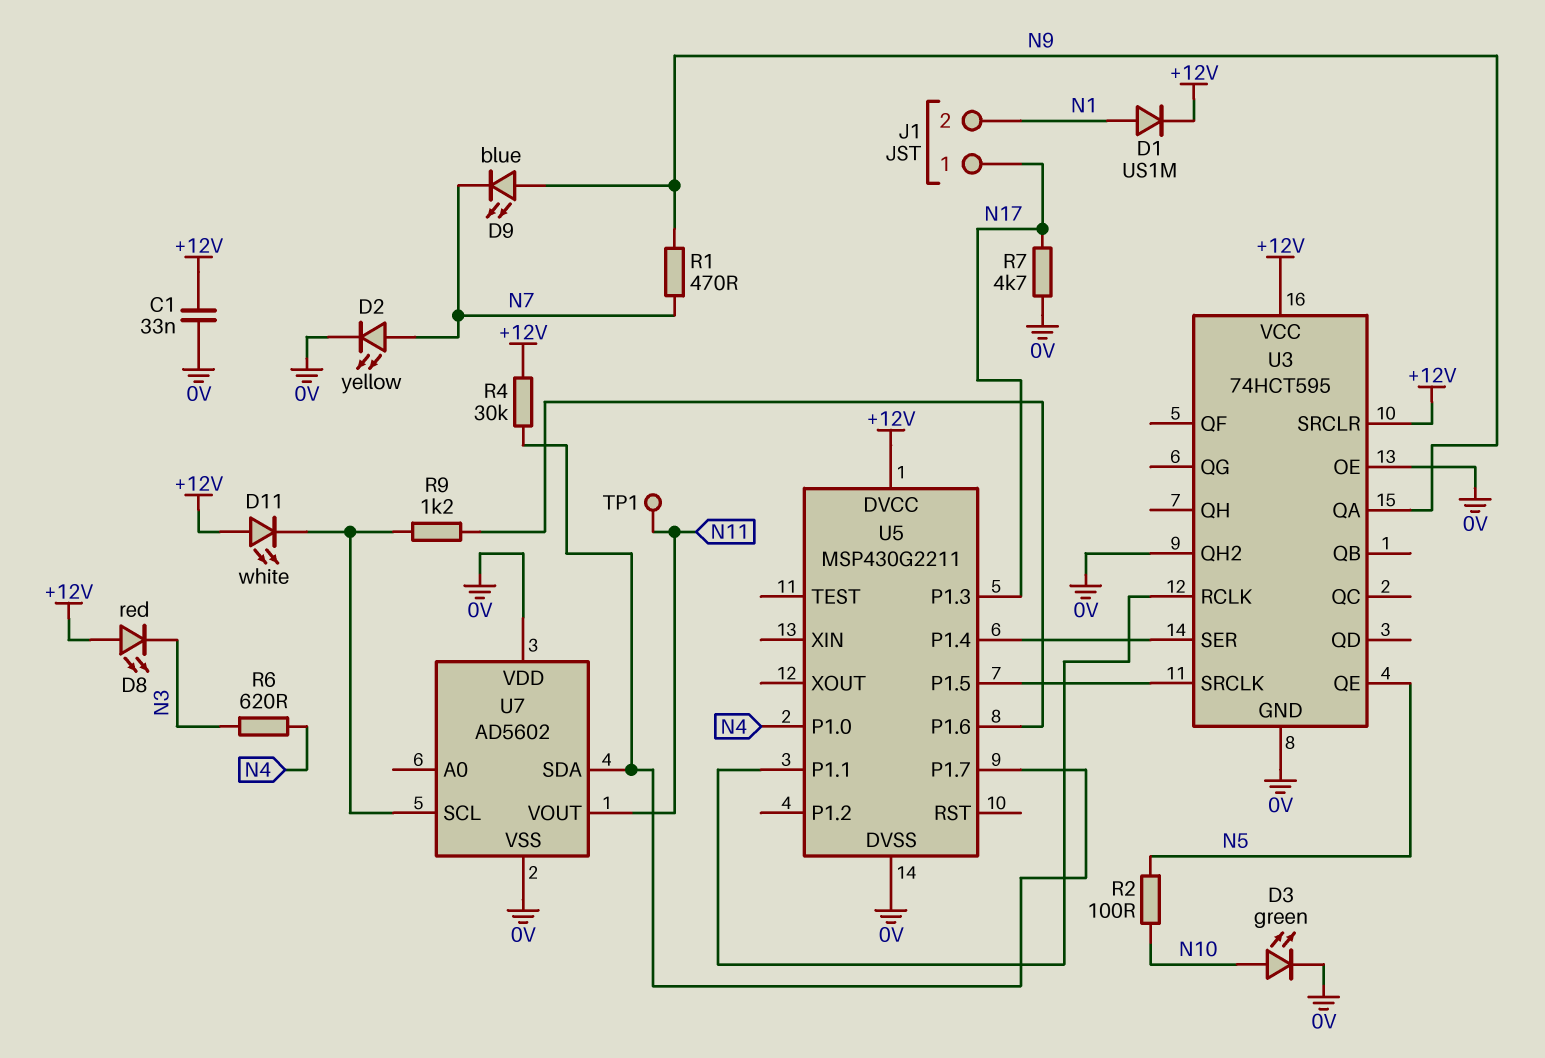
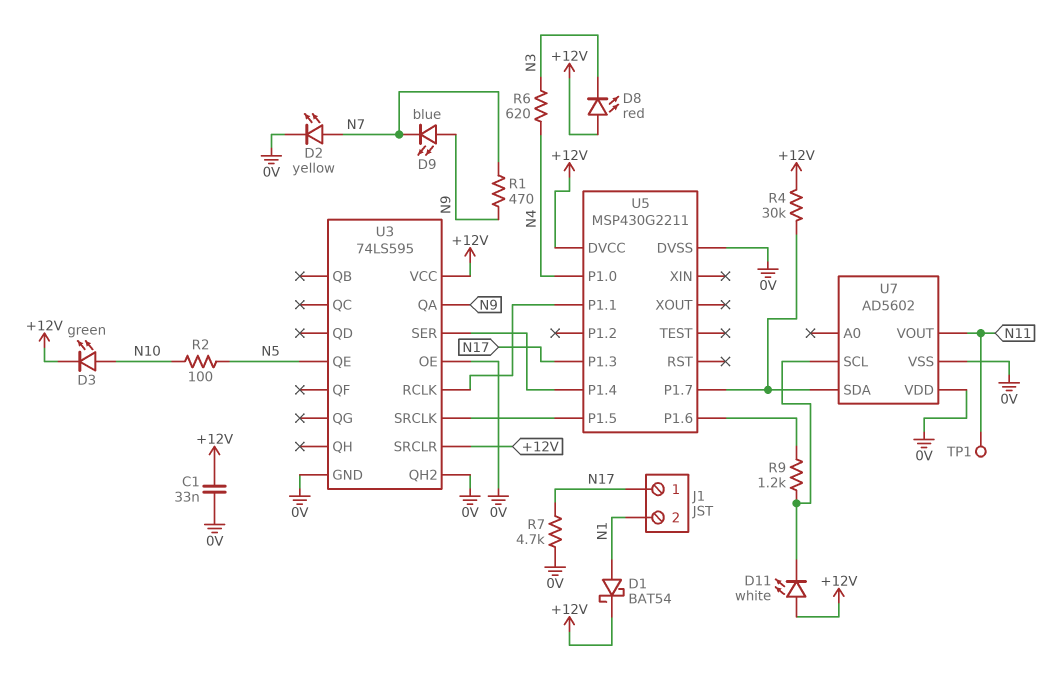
D1: diode US1M (A N1, K +12V) -> schottky BAT54 (A N1, K +12V)
D3: LED green (A N10, K 0V) -> LED green (A N10, K +12V)
U3: 74HCT595 -> 74LS595

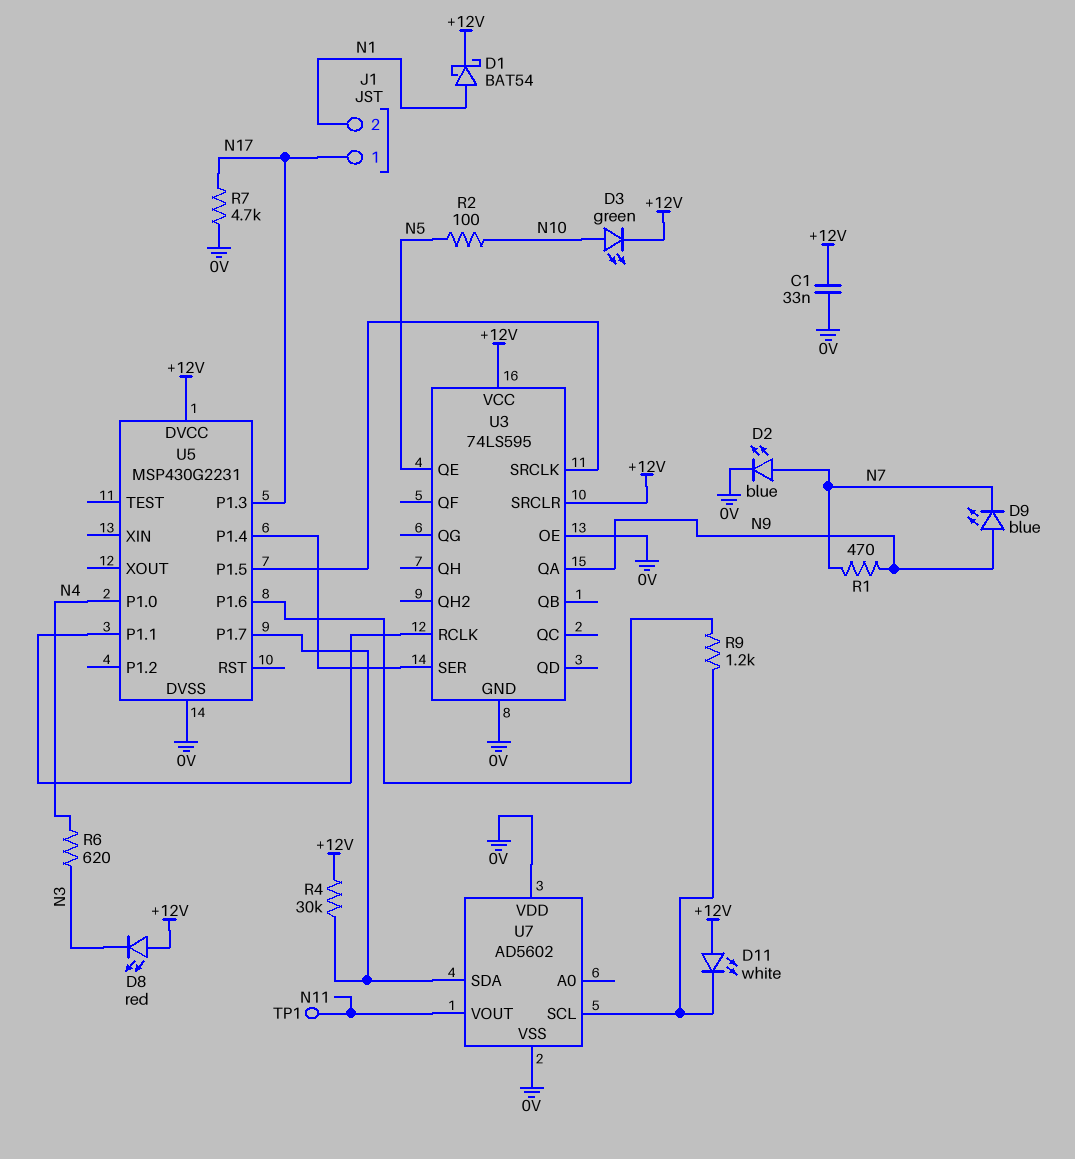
D2: LED yellow (A N7, K 0V) -> LED blue (A N7, K 0V)
U3 pin QH2: 0V -> none
U5: MSP430G2211 -> MSP430G2231

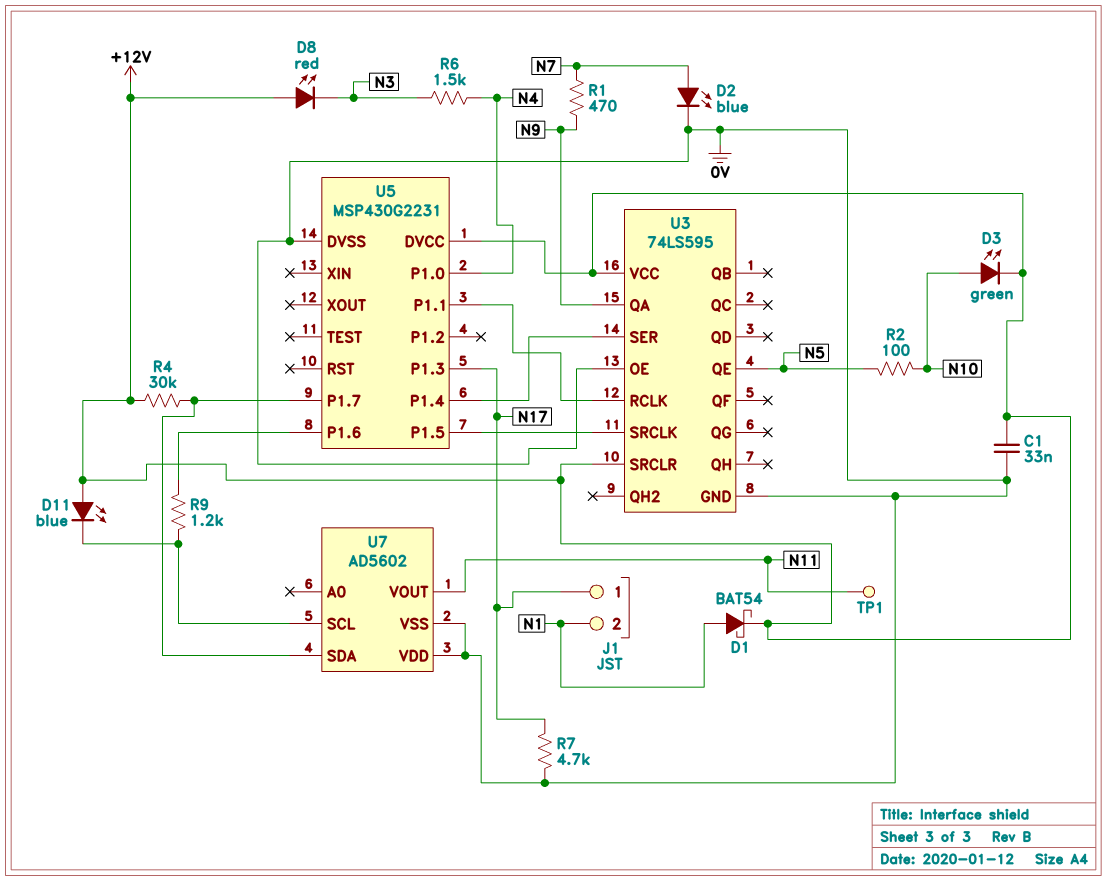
D9: LED blue (A N9, K N7) -> none
D11: LED white (A +12V, K U7/SCL) -> LED blue (A +12V, K U7/SCL)
R6: 620 (N3, N4) -> 1.5k (N3, N4)

